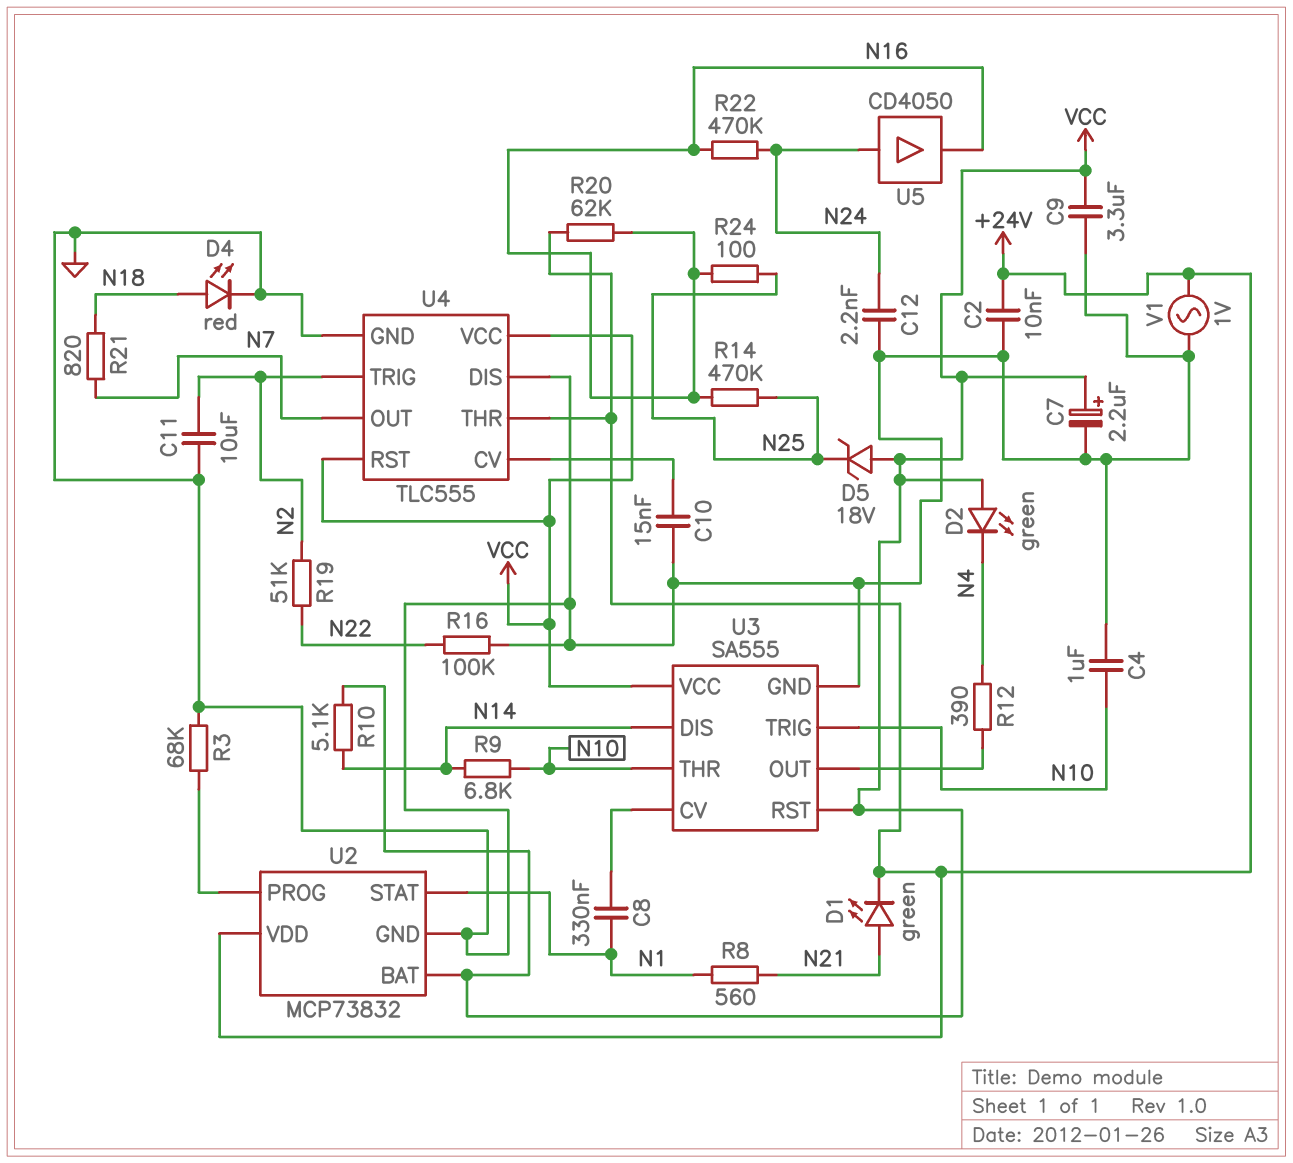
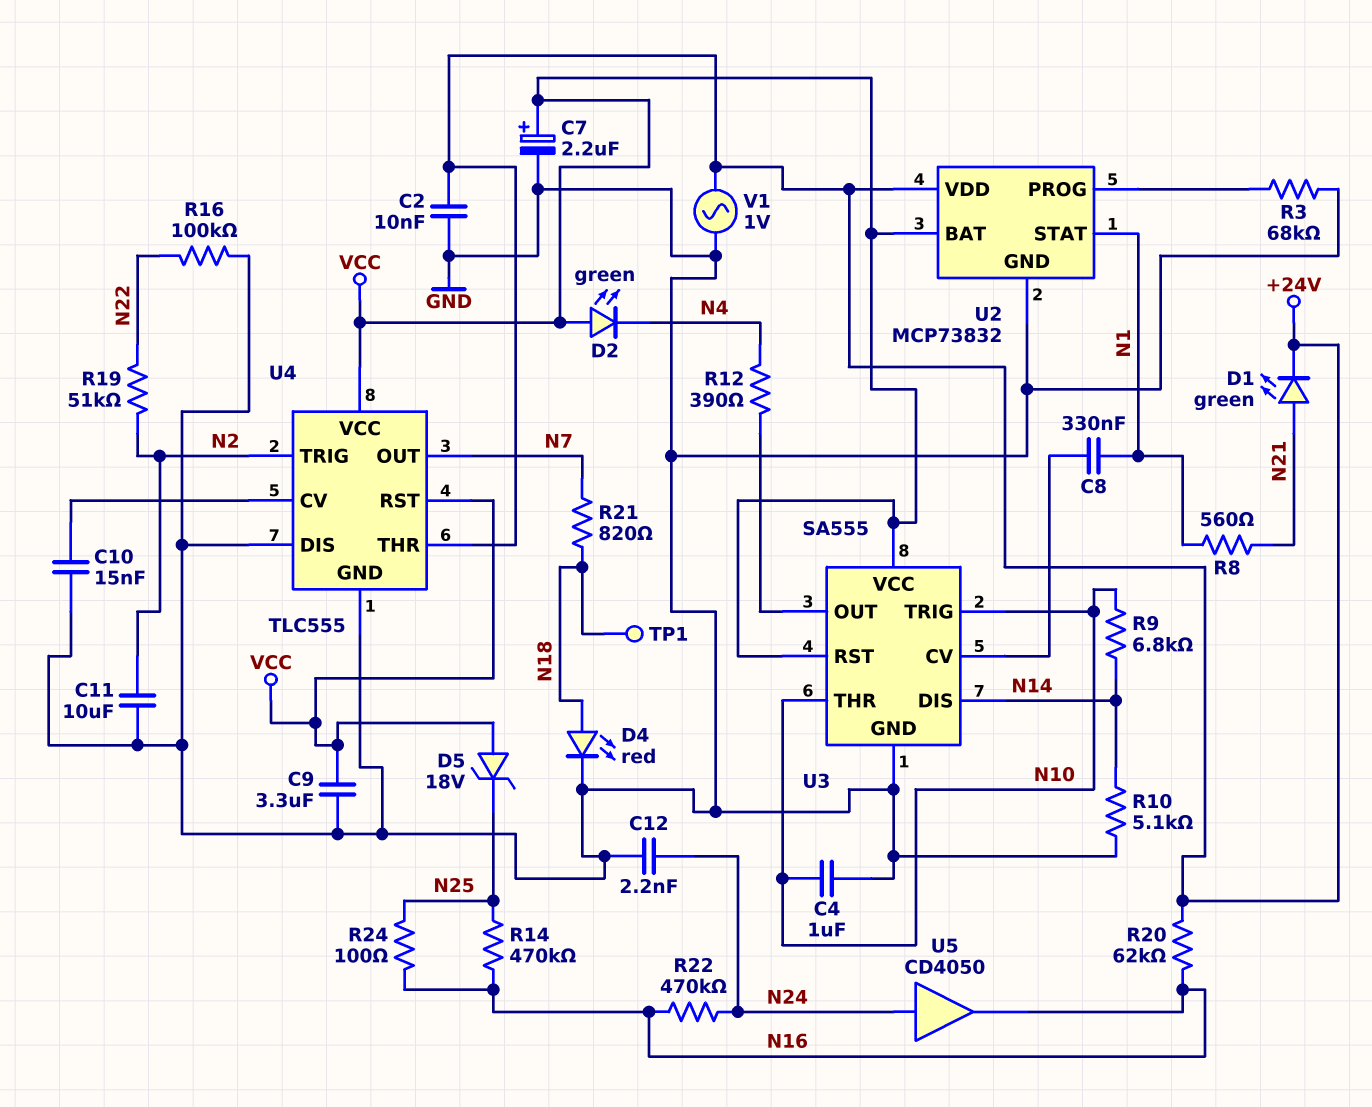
R10: 5.1k (N14, VCC) -> 5.1k (GND, N14)
TP1: none -> test point (N18)

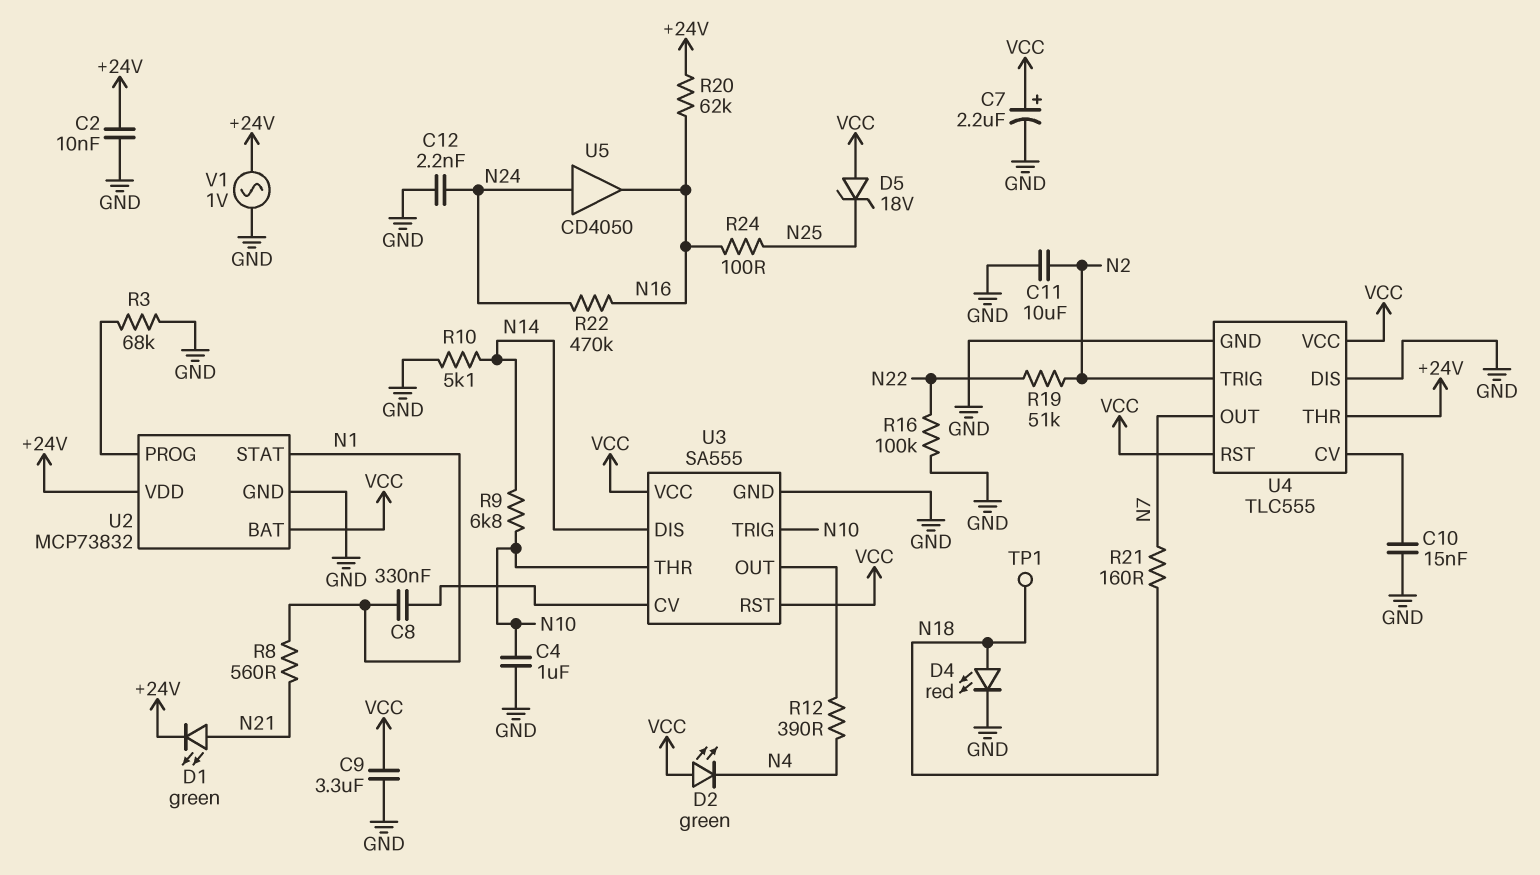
R14: 470k (N16, N25) -> none
R21: 820 (N7, N18) -> 160 (N7, N18)

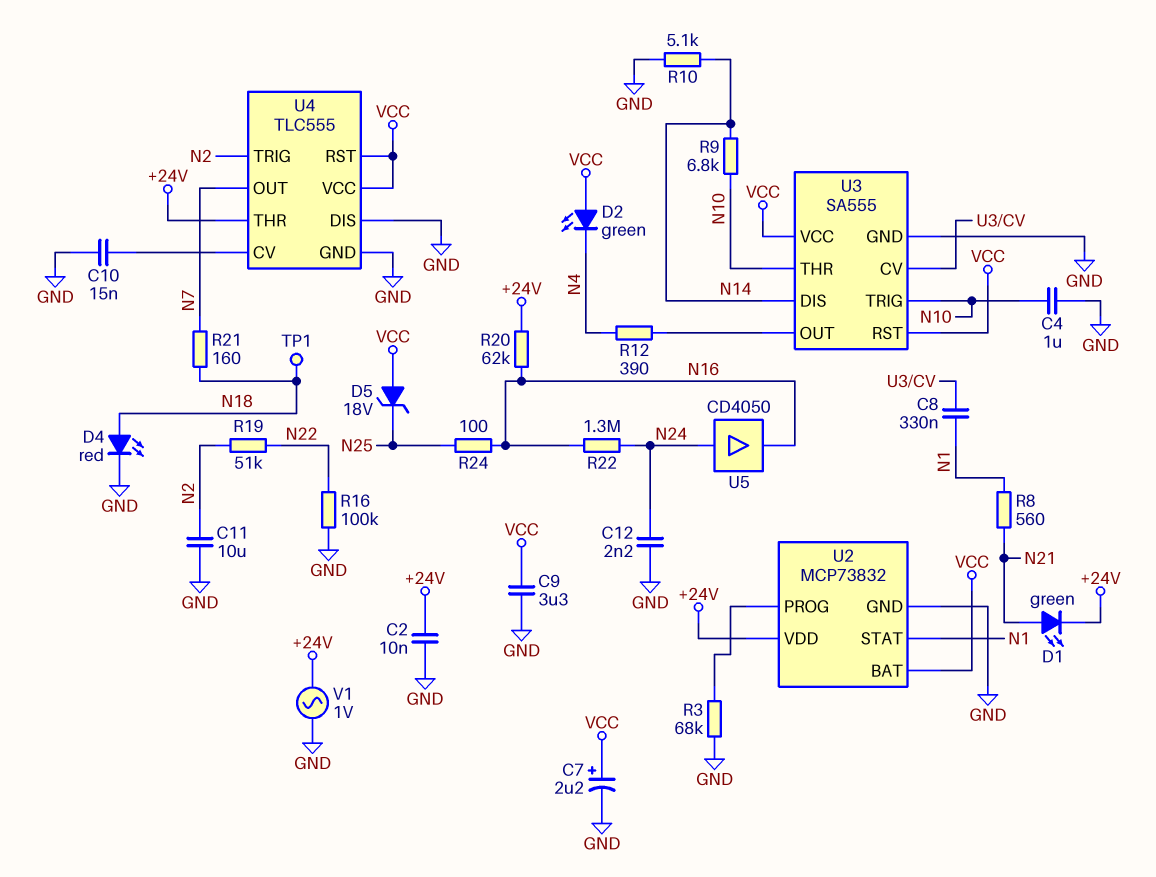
R22: 470k (N16, N24) -> 1.3M (N16, N24)

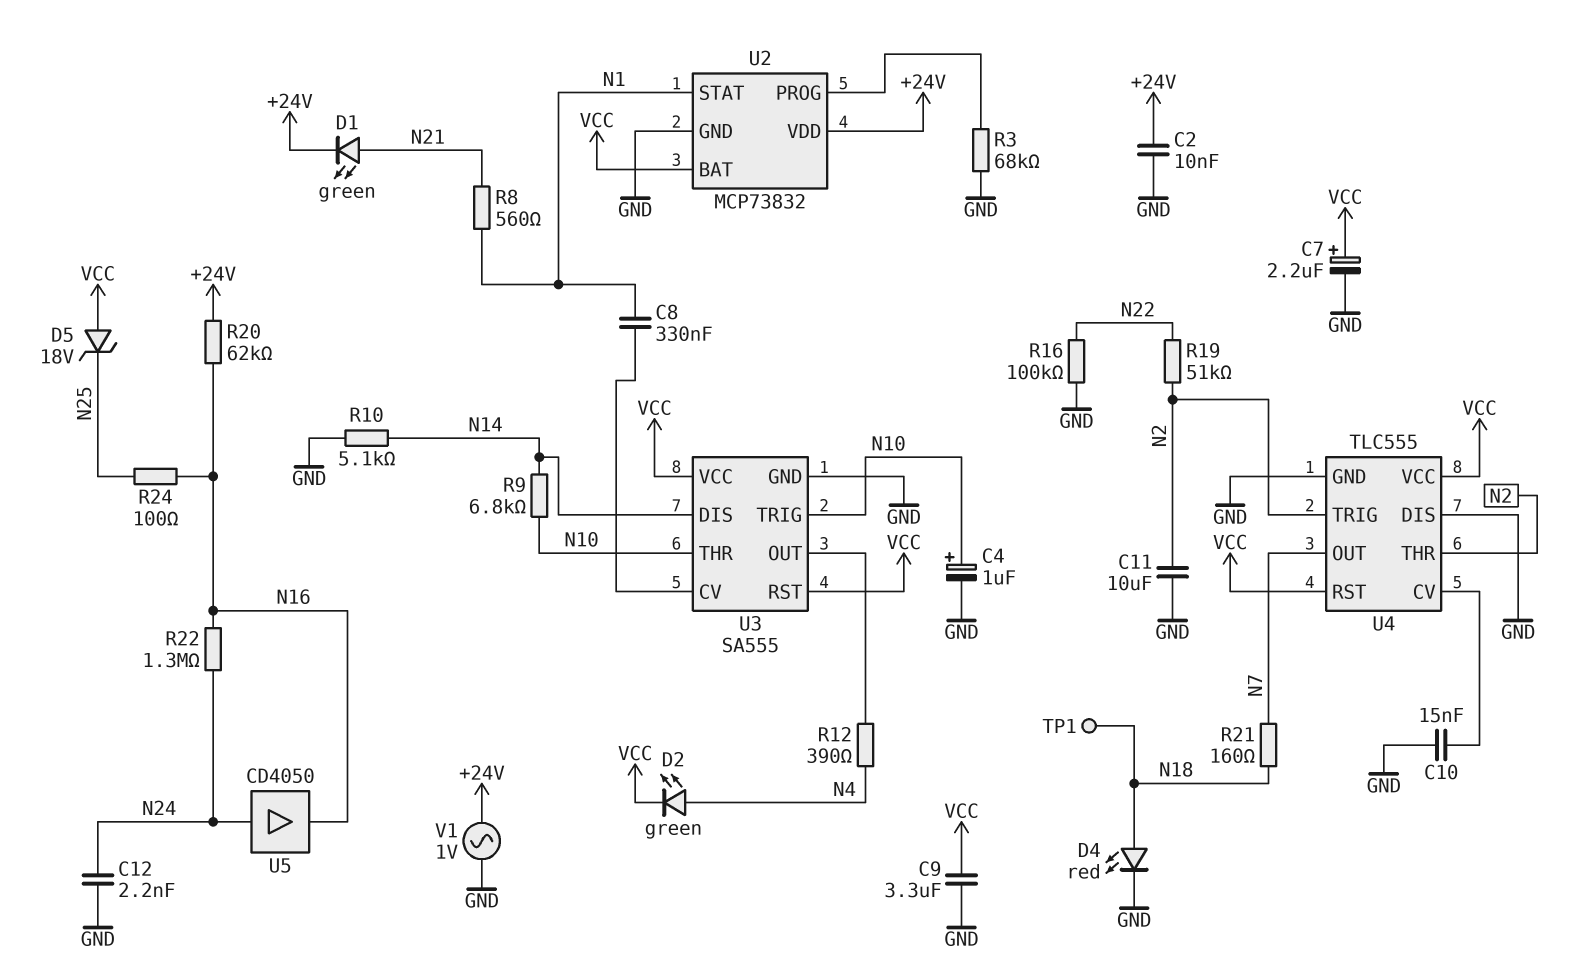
C4: 1uF (GND, N10) -> 1uF (plus N10, minus GND)
D2: LED green (A VCC, K N4) -> LED green (A N4, K VCC)
U4 pin THR: +24V -> N2

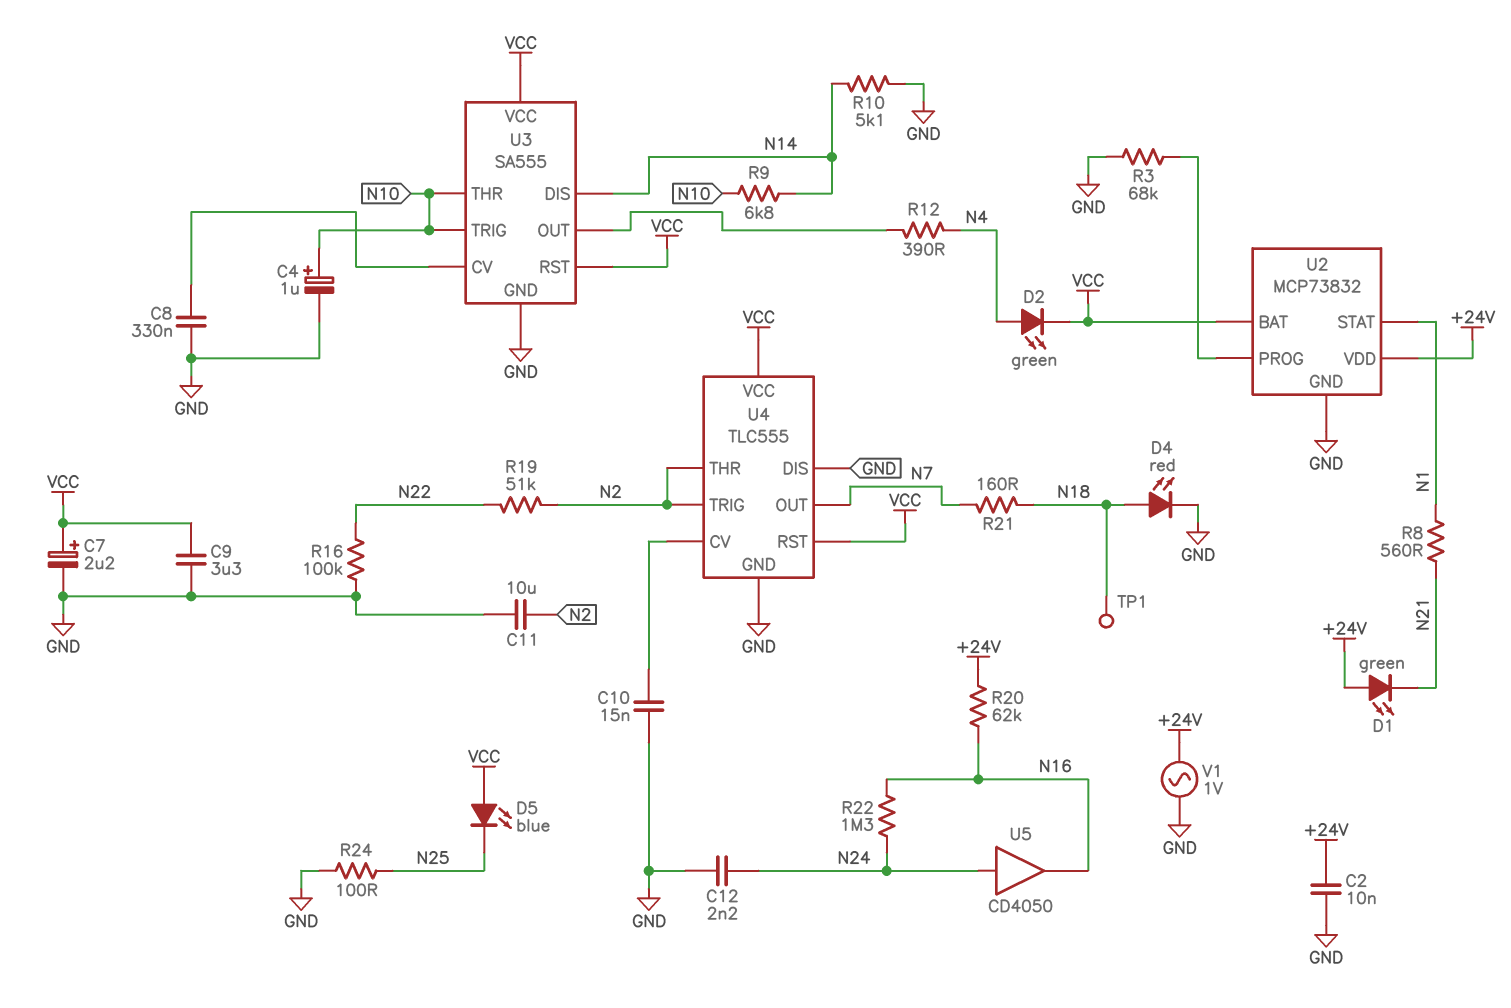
C8: 330nF (N1, U3/CV) -> 330nF (GND, U3/CV)
D1: LED green (A N21, K +24V) -> LED green (A +24V, K N21)
D5: zener 18V (A VCC, K N25) -> LED blue (A VCC, K N25)
R24: 100 (N16, N25) -> 100 (GND, N25)

